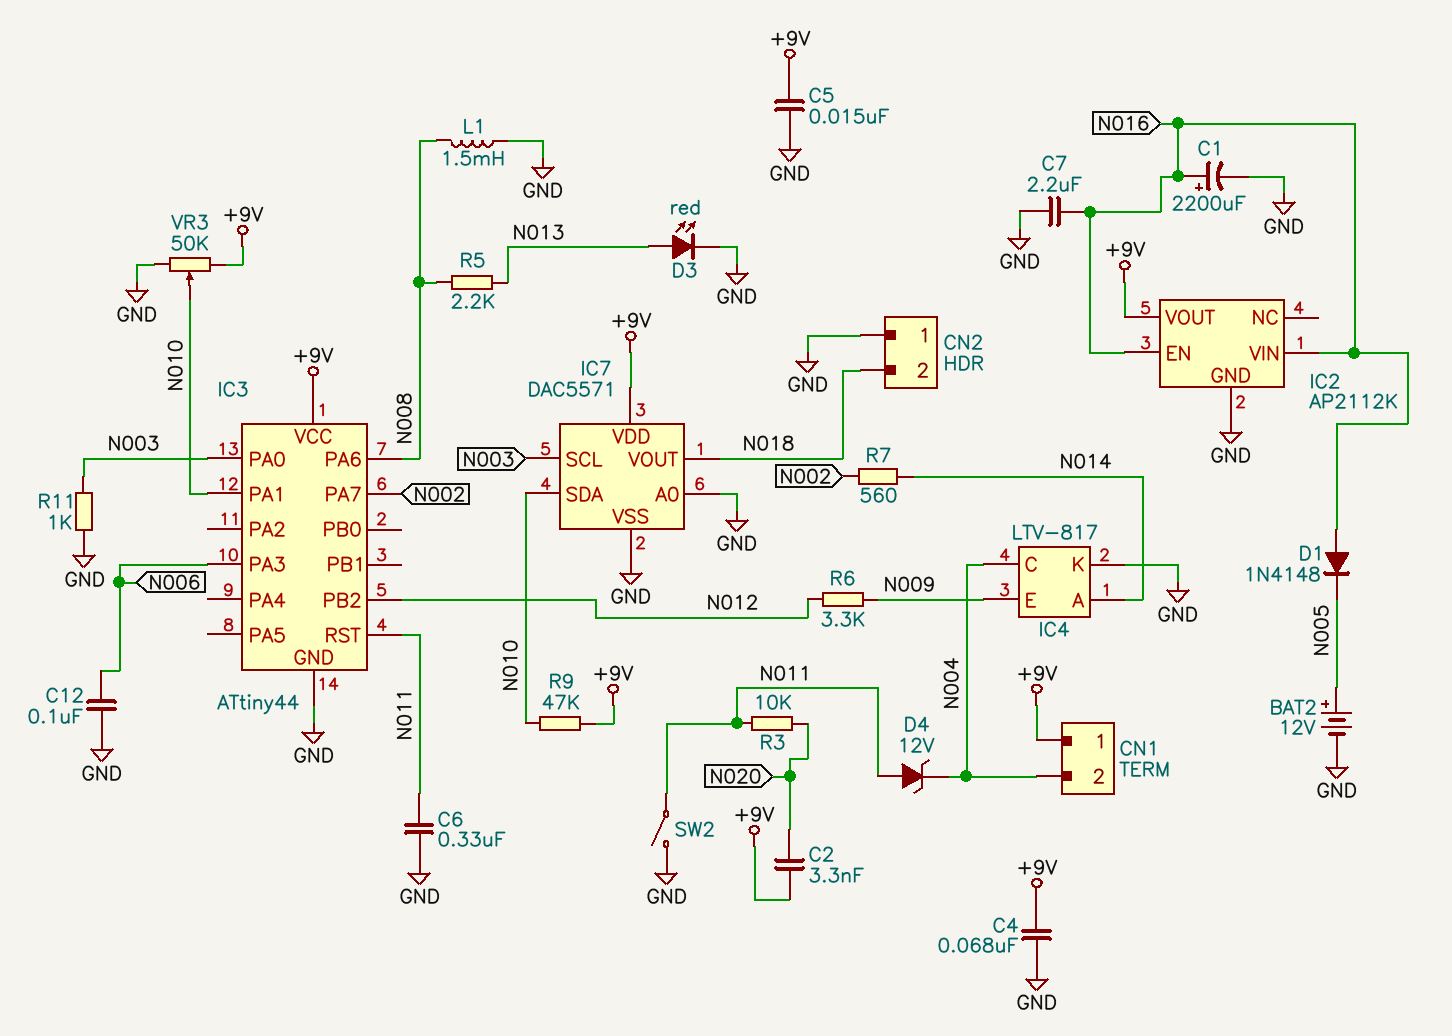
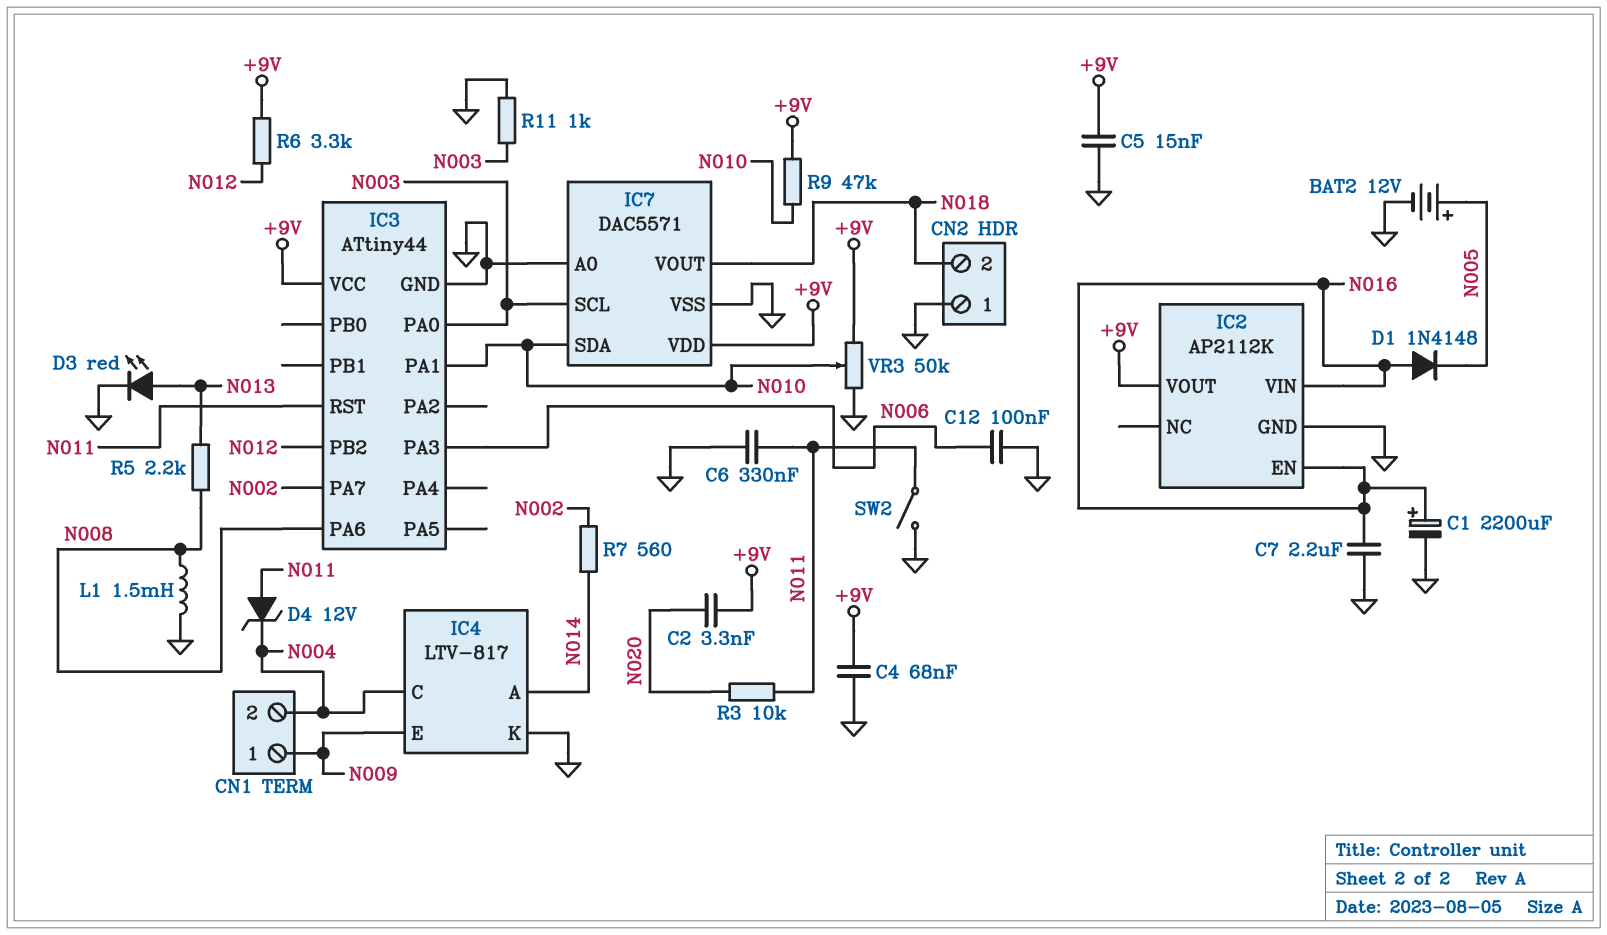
CN1 pin 1: +9V -> N009
R6: 3.3k (N009, N012) -> 3.3k (+9V, N012)

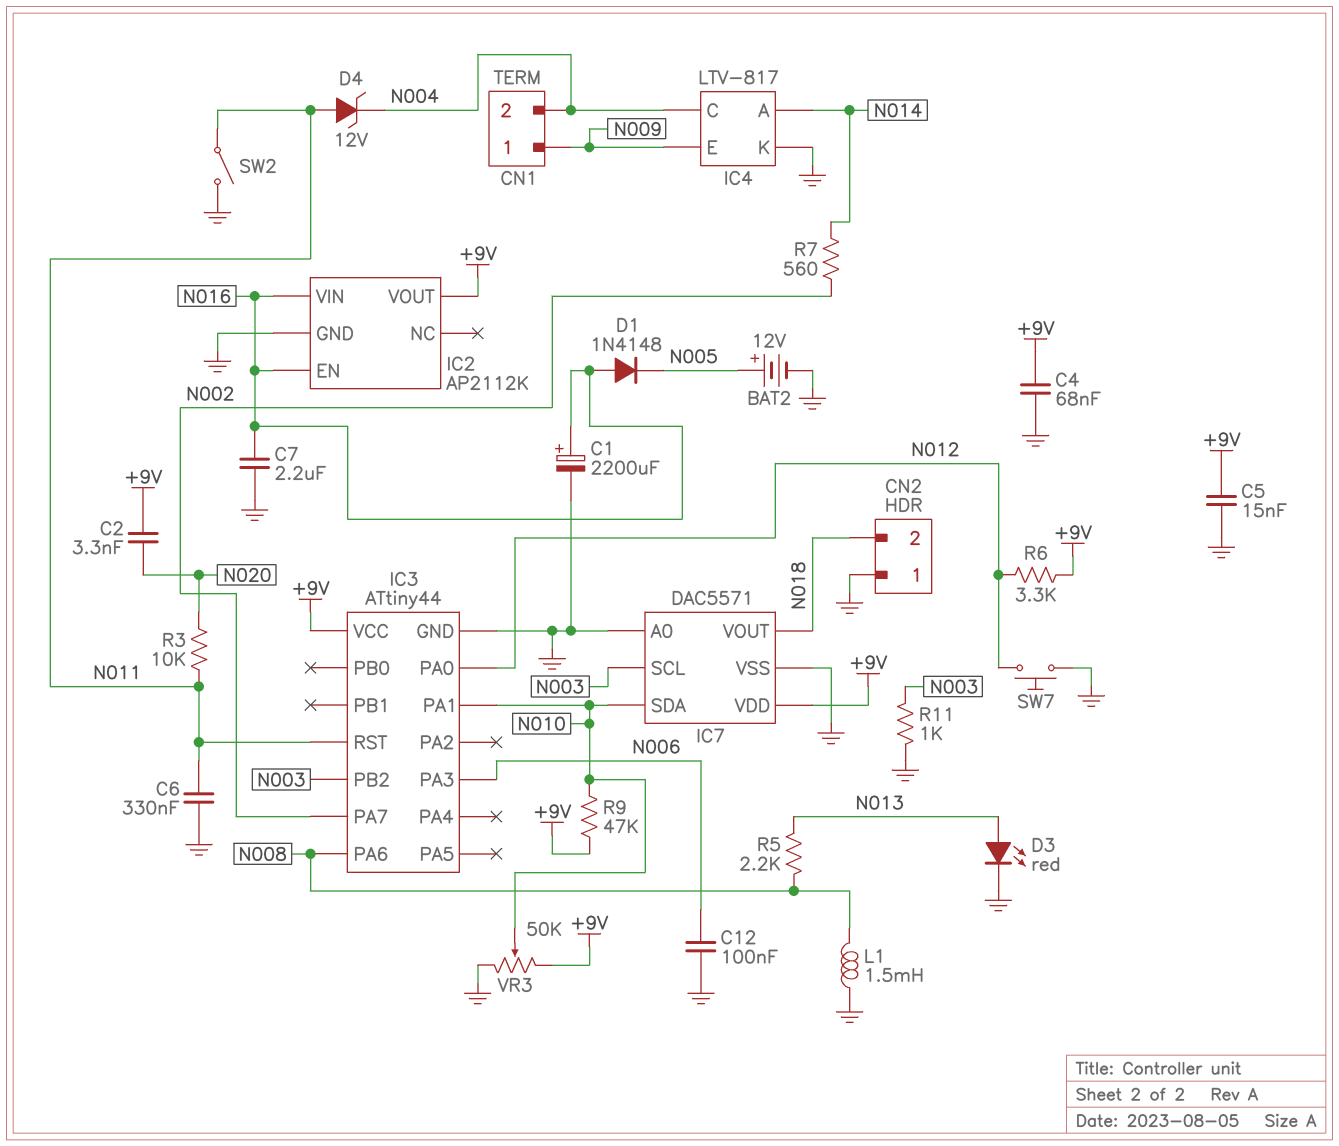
IC3 pin PA0: N003 -> N012
IC3 pin PB2: N012 -> N003
SW7: none -> button (GND, N012)

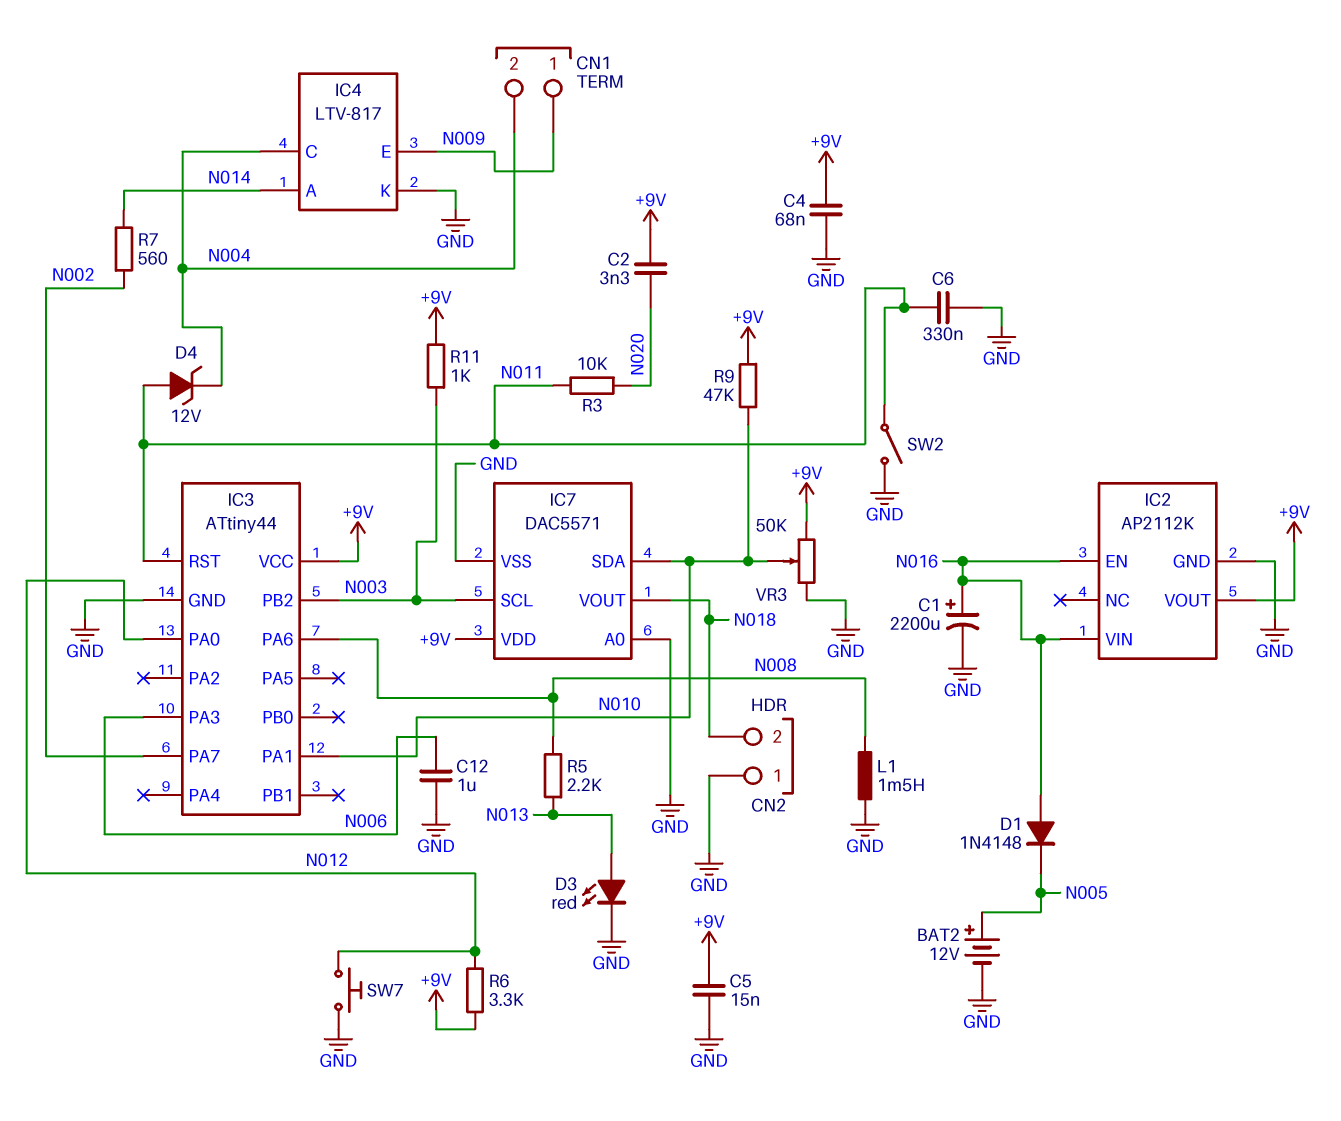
C7: 2.2uF (GND, N016) -> none
C12: 100nF (GND, N006) -> 1uF (GND, N006)
R11: 1k (GND, N003) -> 1k (+9V, N003)

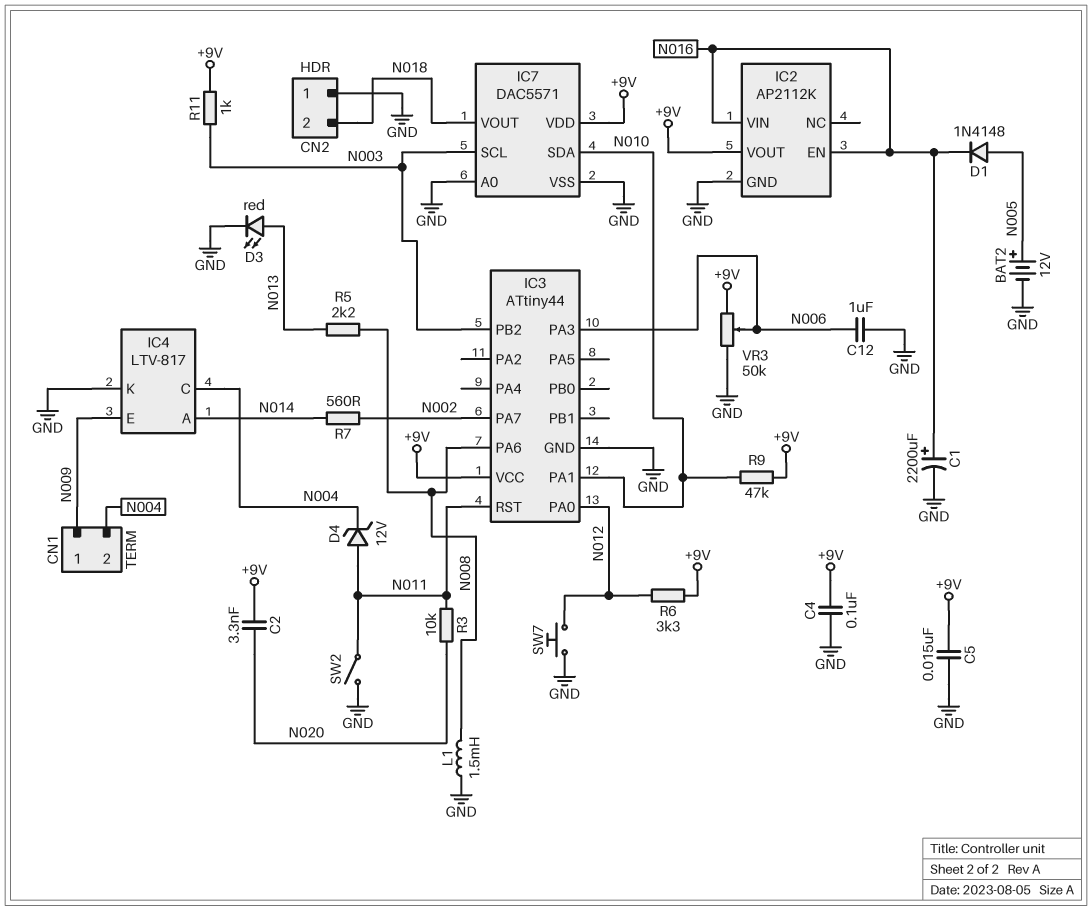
C4: 68nF (+9V, GND) -> 100nF (+9V, GND)
C6: 330nF (GND, N011) -> none
D1: diode 1N4148 (A N016, K N005) -> diode 1N4148 (A N005, K N016)
VR3: 50k (+9V, GND, wiper N010) -> 50k (+9V, GND, wiper N006)

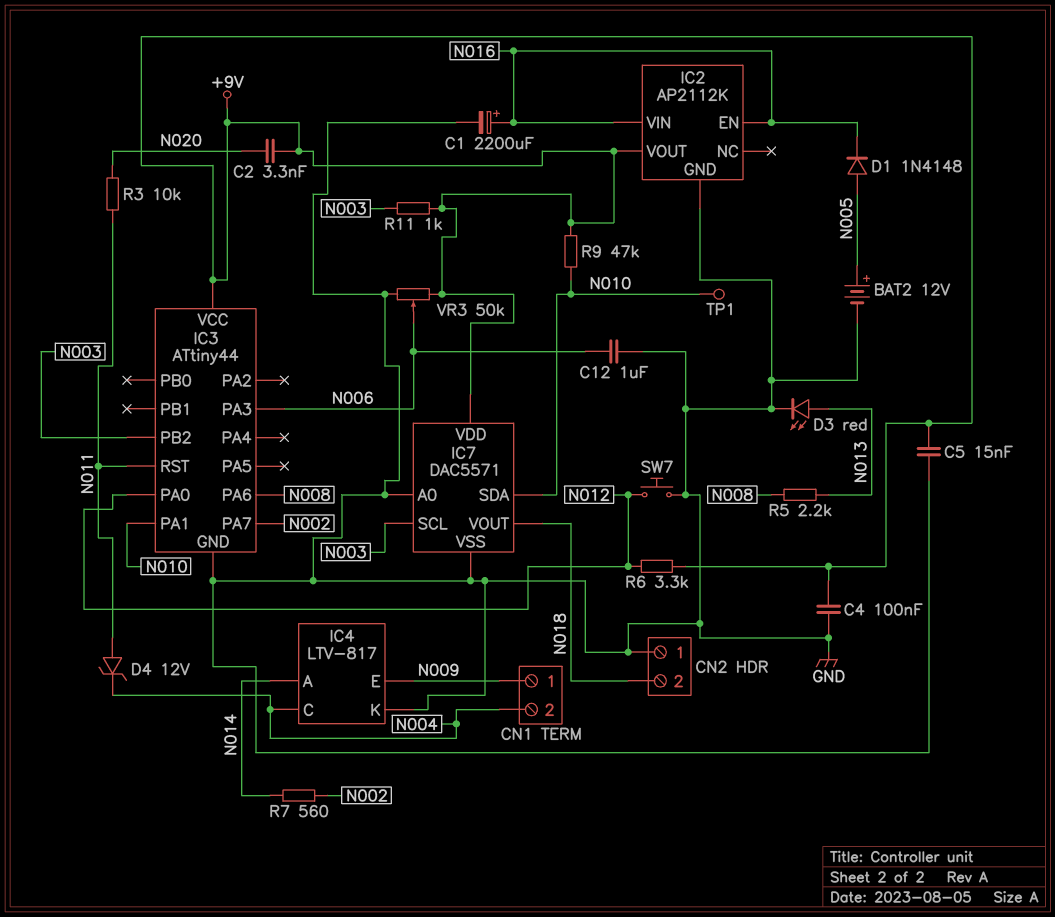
L1: 1.5mH (GND, N008) -> none
SW2: switch (GND, N011) -> none
TP1: none -> test point (N010)

